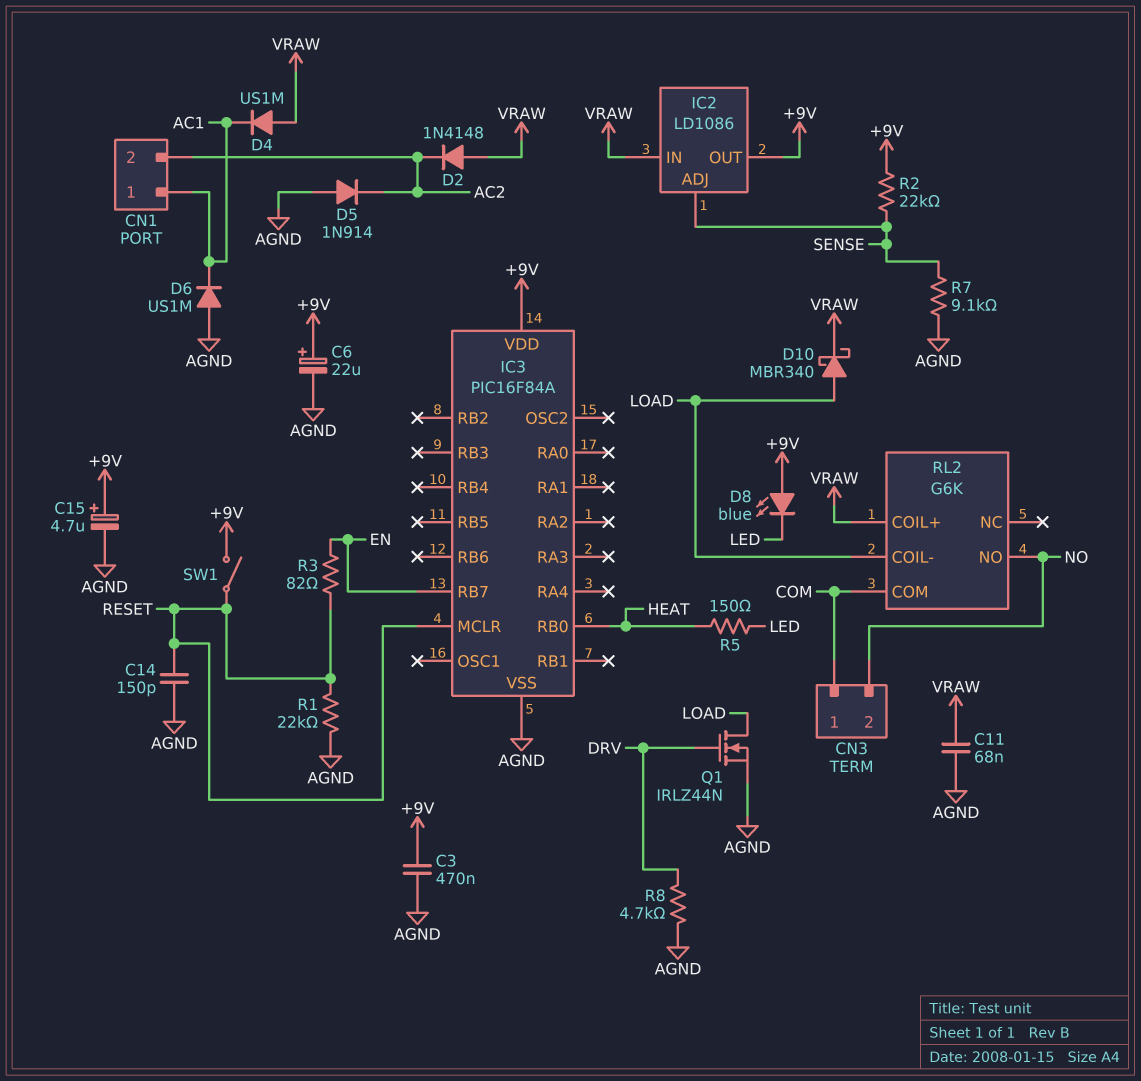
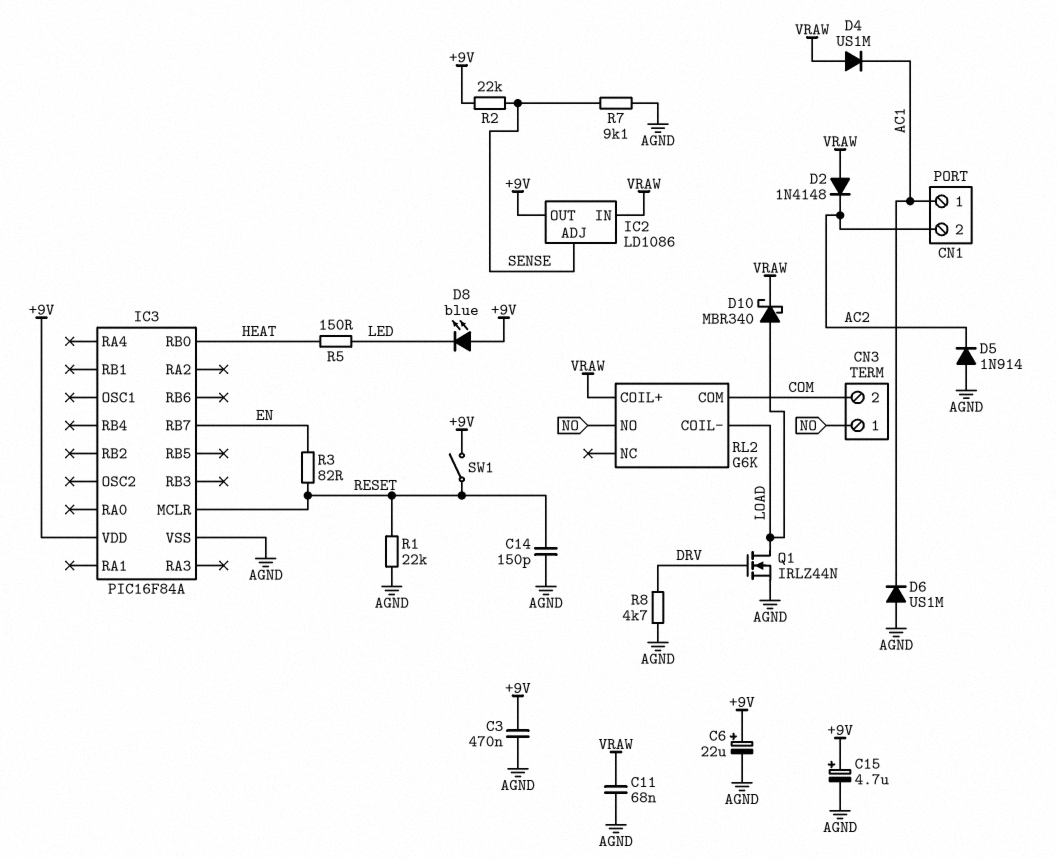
CN3 pin 1: COM -> NO
CN3 pin 2: NO -> COM

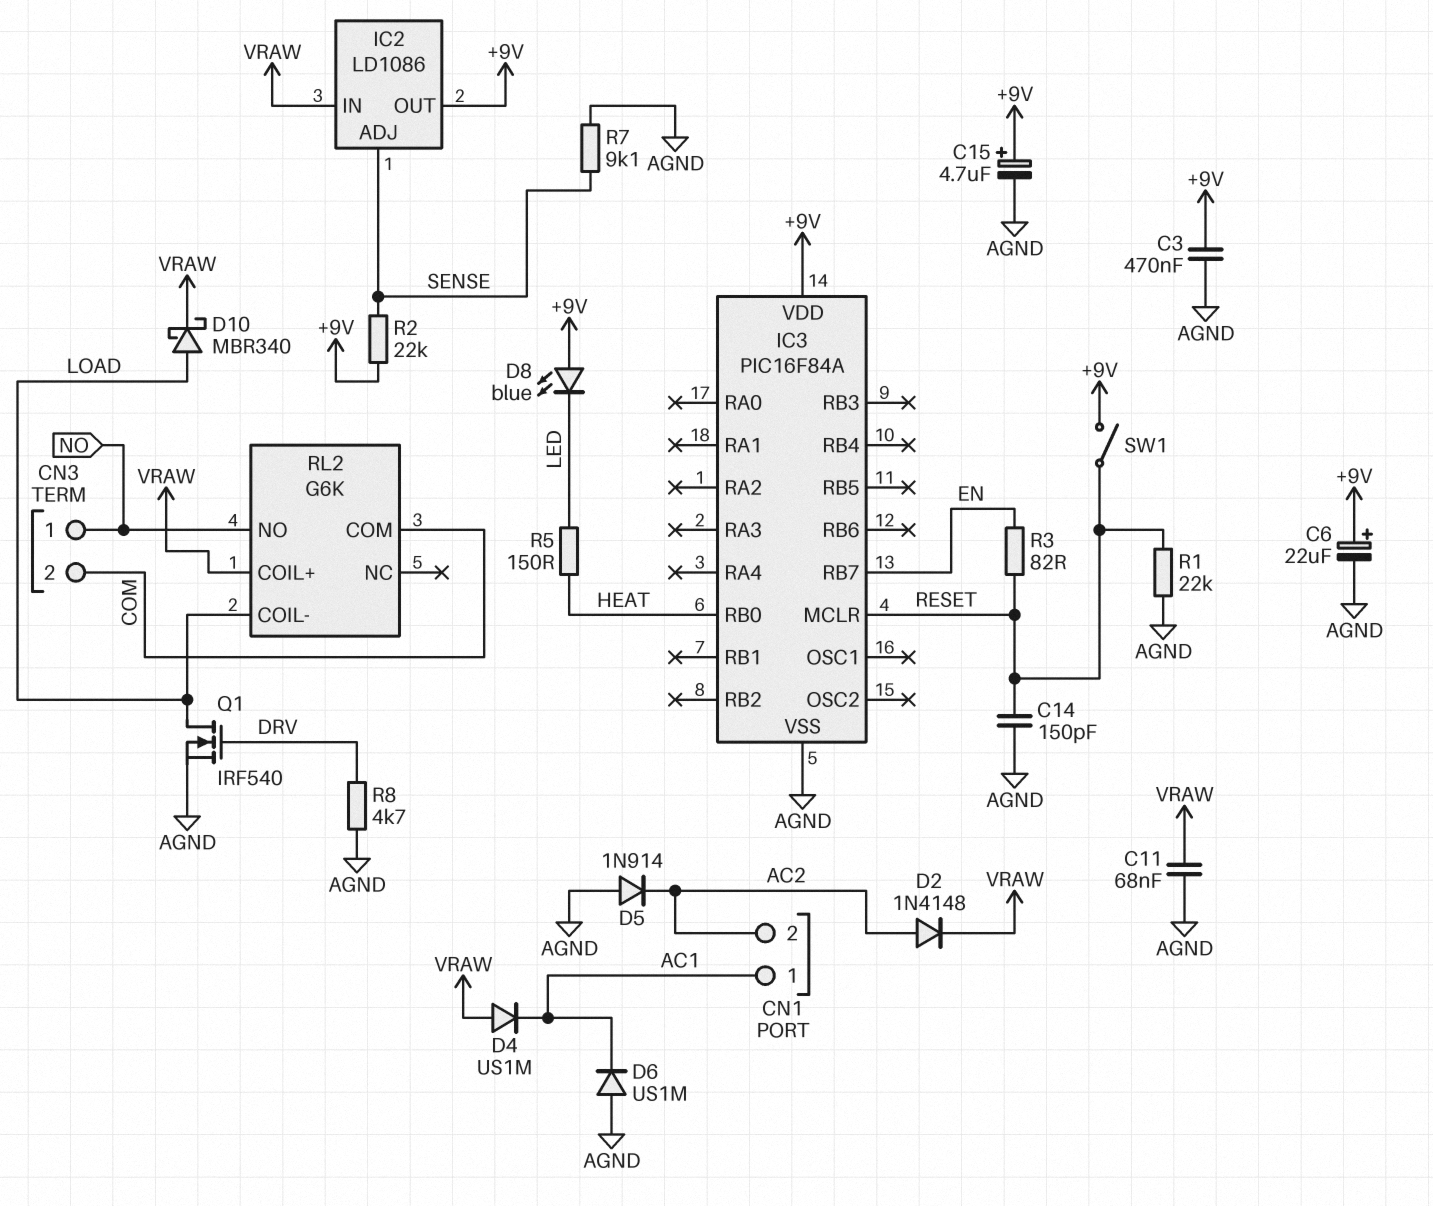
D2: diode 1N4148 (A VRAW, K AC2) -> diode 1N4148 (A AC2, K VRAW)
Q1: NMOS IRLZ44N (G DRV, D LOAD, S AGND) -> NMOS IRF540 (G DRV, D LOAD, S AGND)

